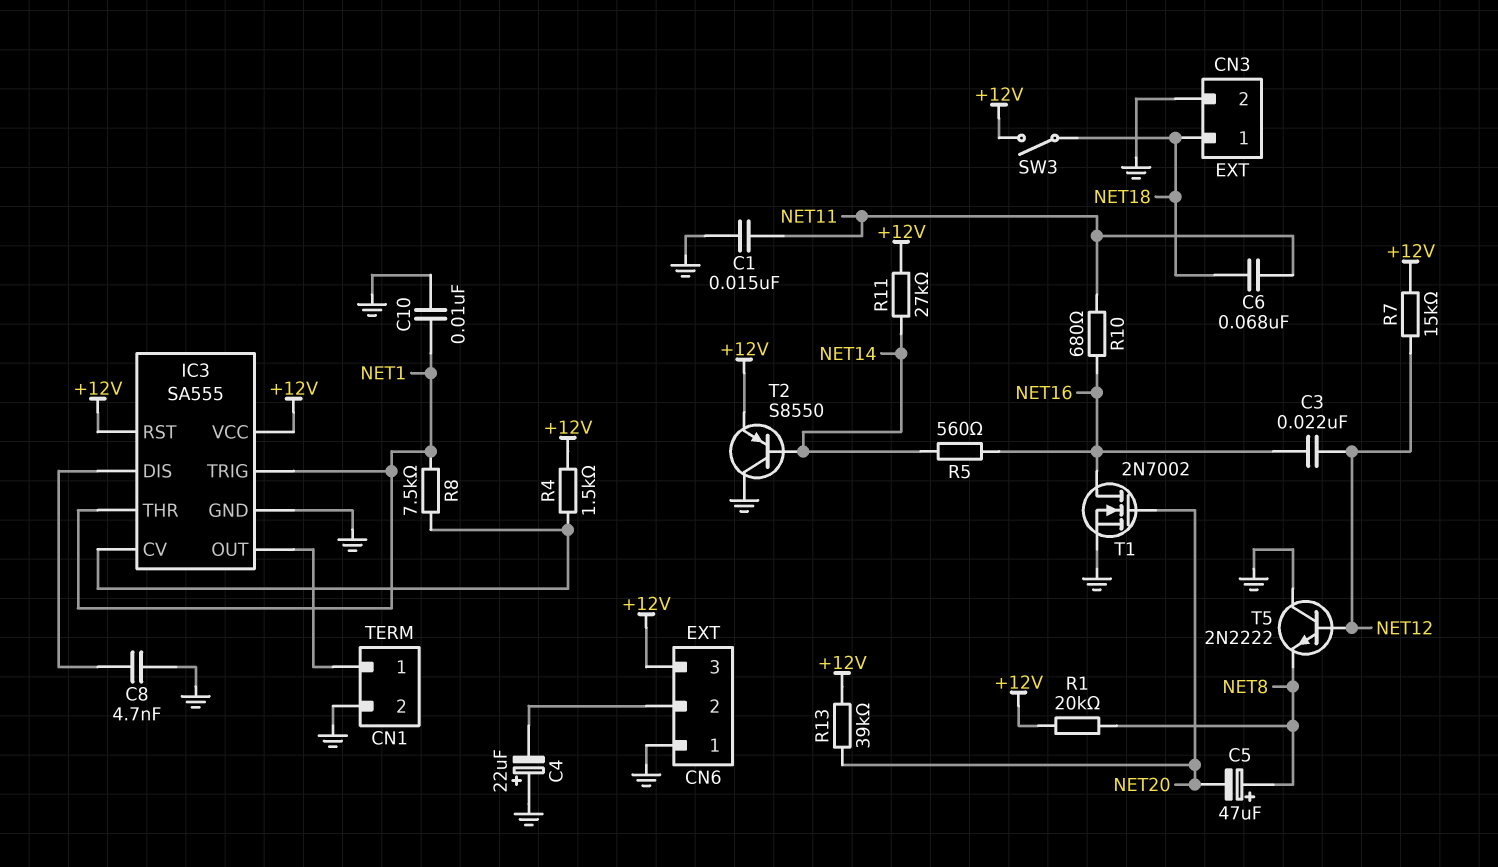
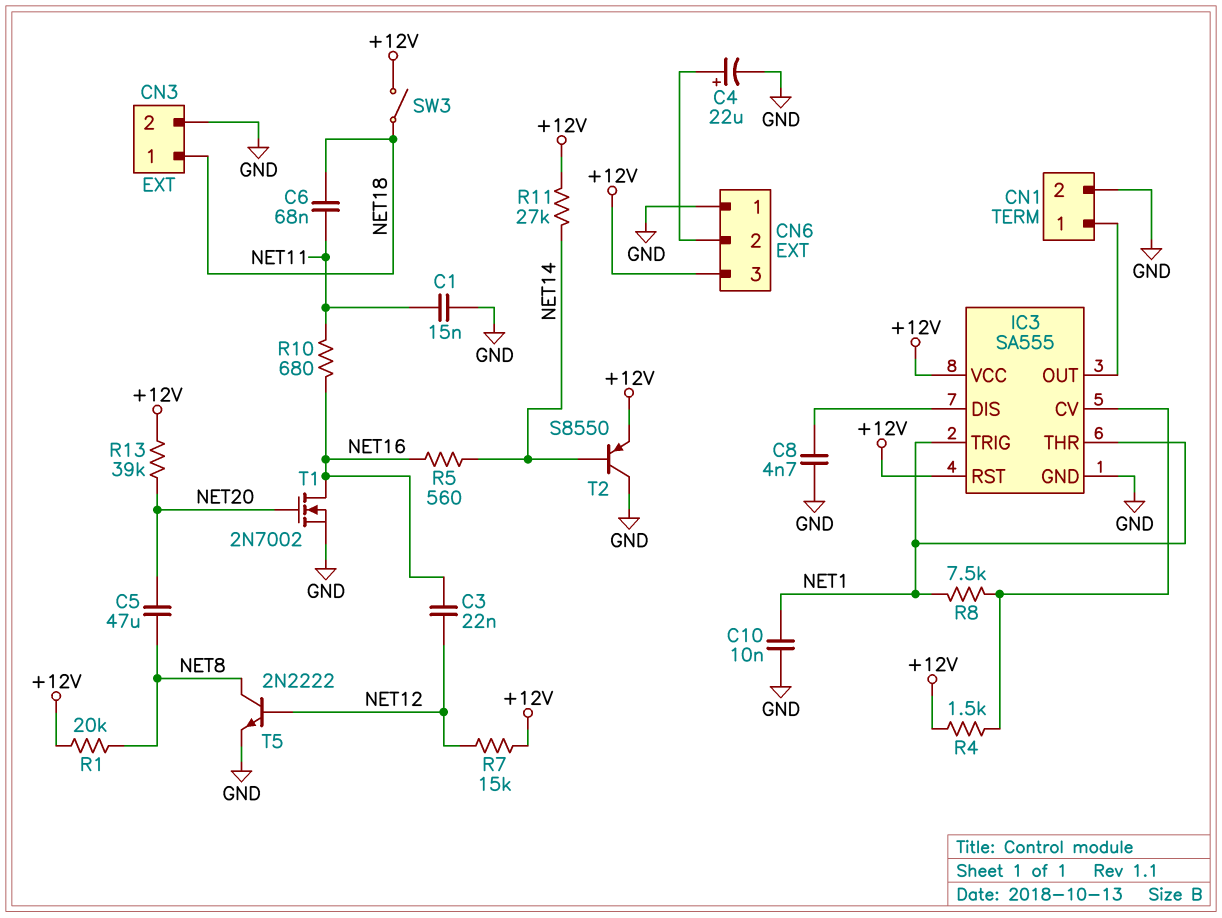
C4: 22uF (plus GND, minus CN6/2) -> 22uF (plus CN6/2, minus GND)
C5: 47uF (plus NET8, minus NET20) -> 47uF (NET8, NET20)
T5: NPN 2N2222 (B NET12, C GND, E NET8) -> NPN 2N2222 (B NET12, C NET8, E GND)

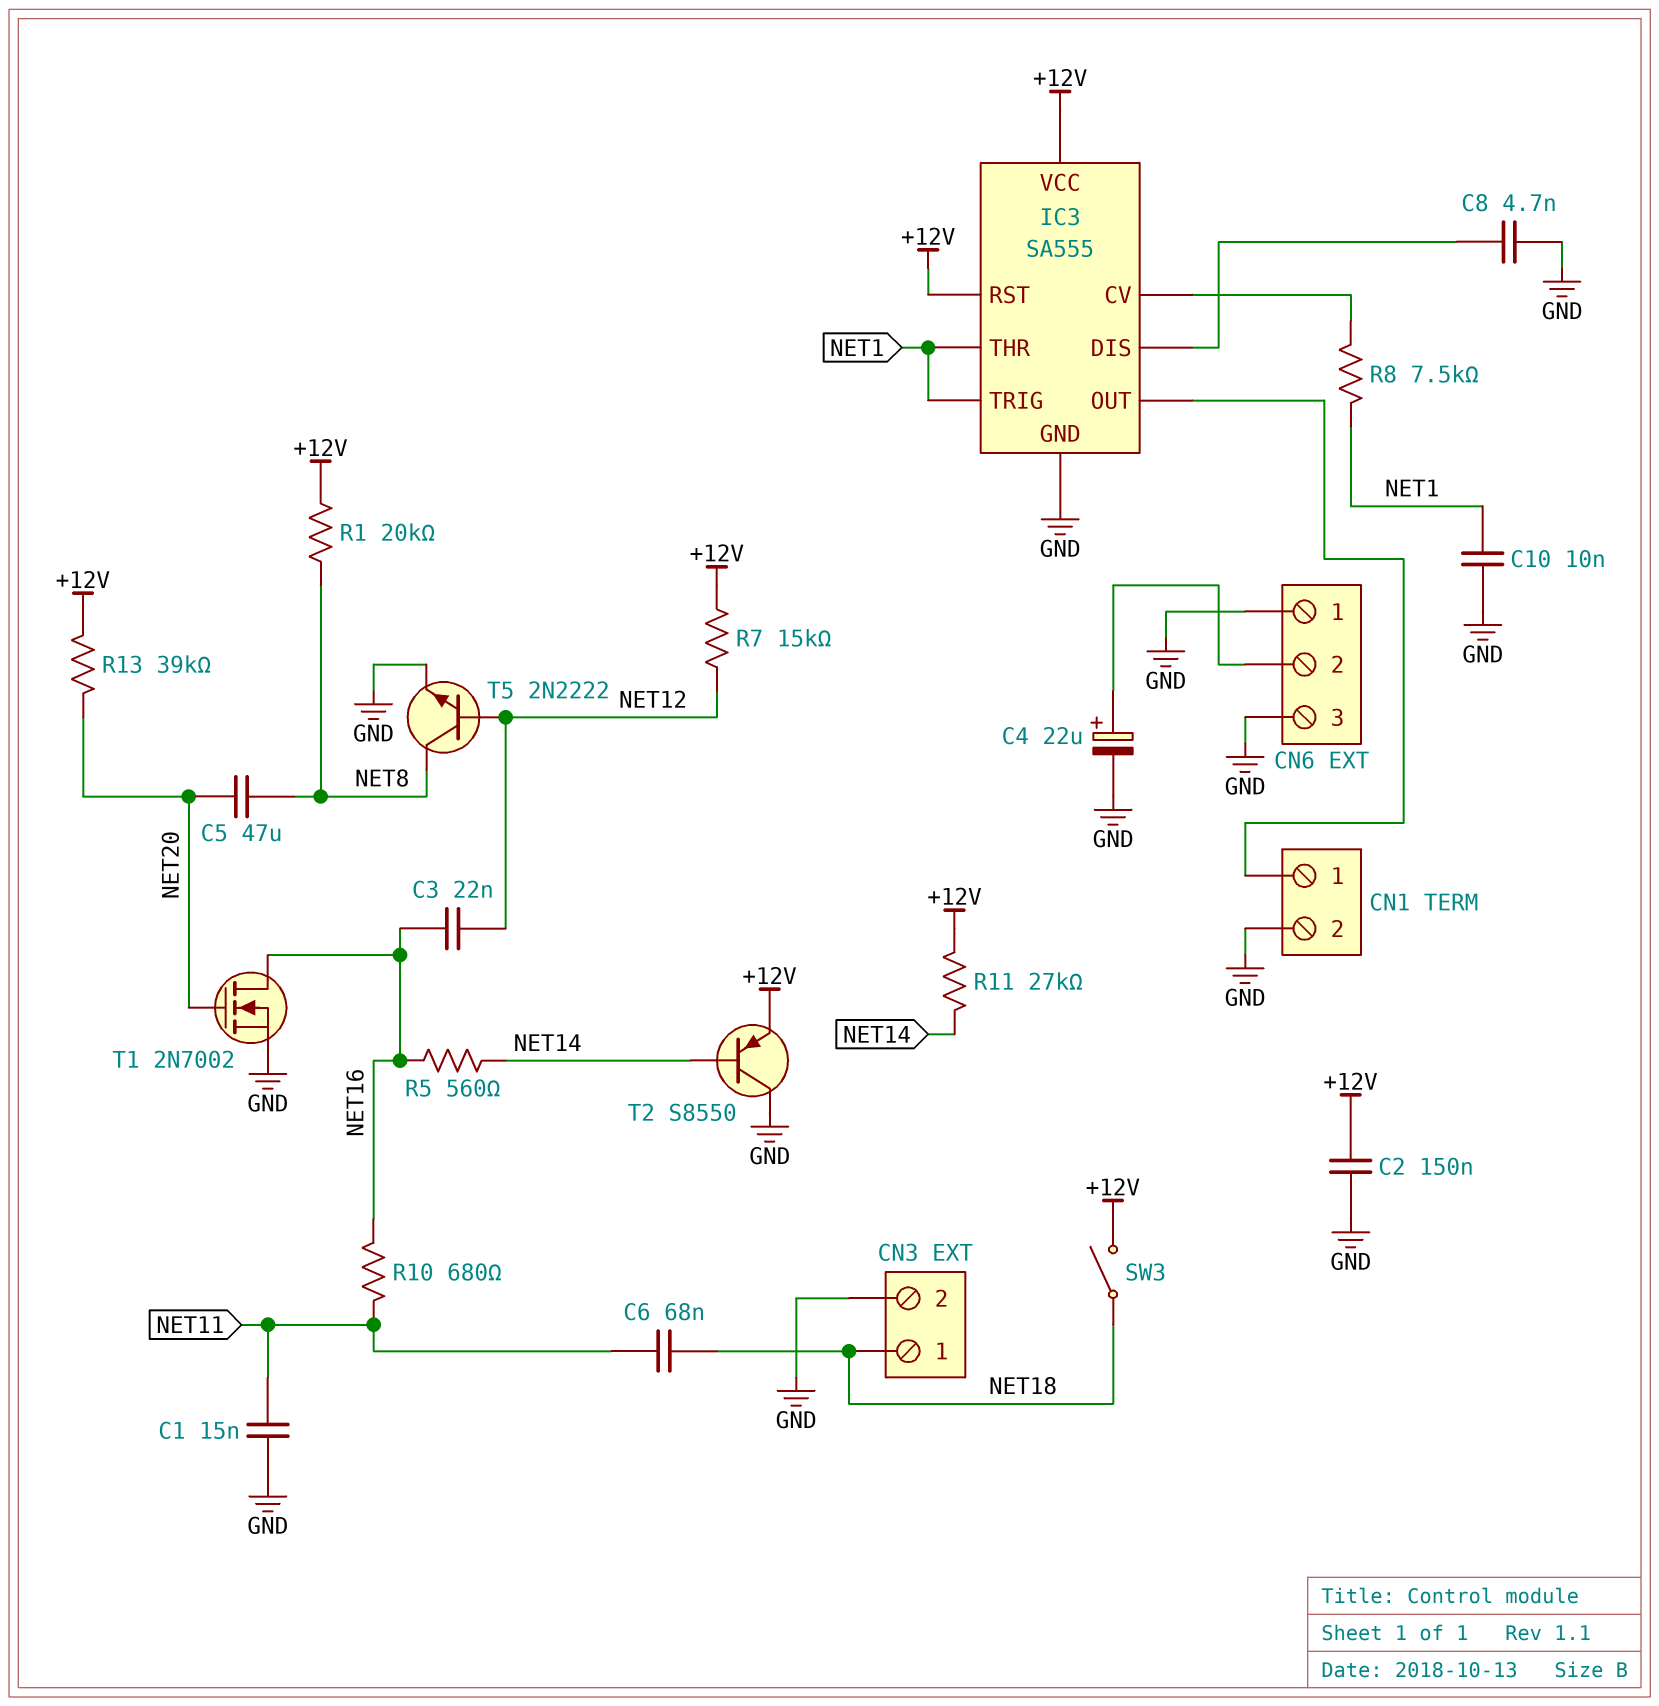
C2: none -> 150nF (+12V, GND)
CN6 pin 3: +12V -> GND
R4: 1.5k (+12V, IC3/CV) -> none

